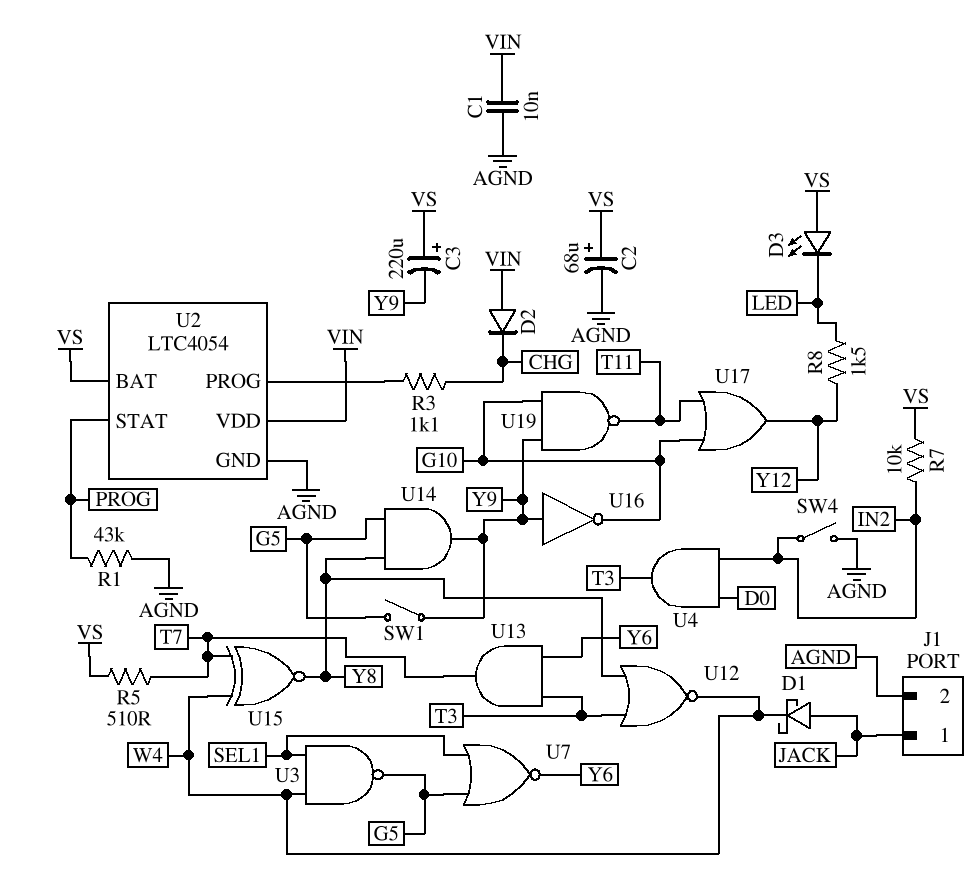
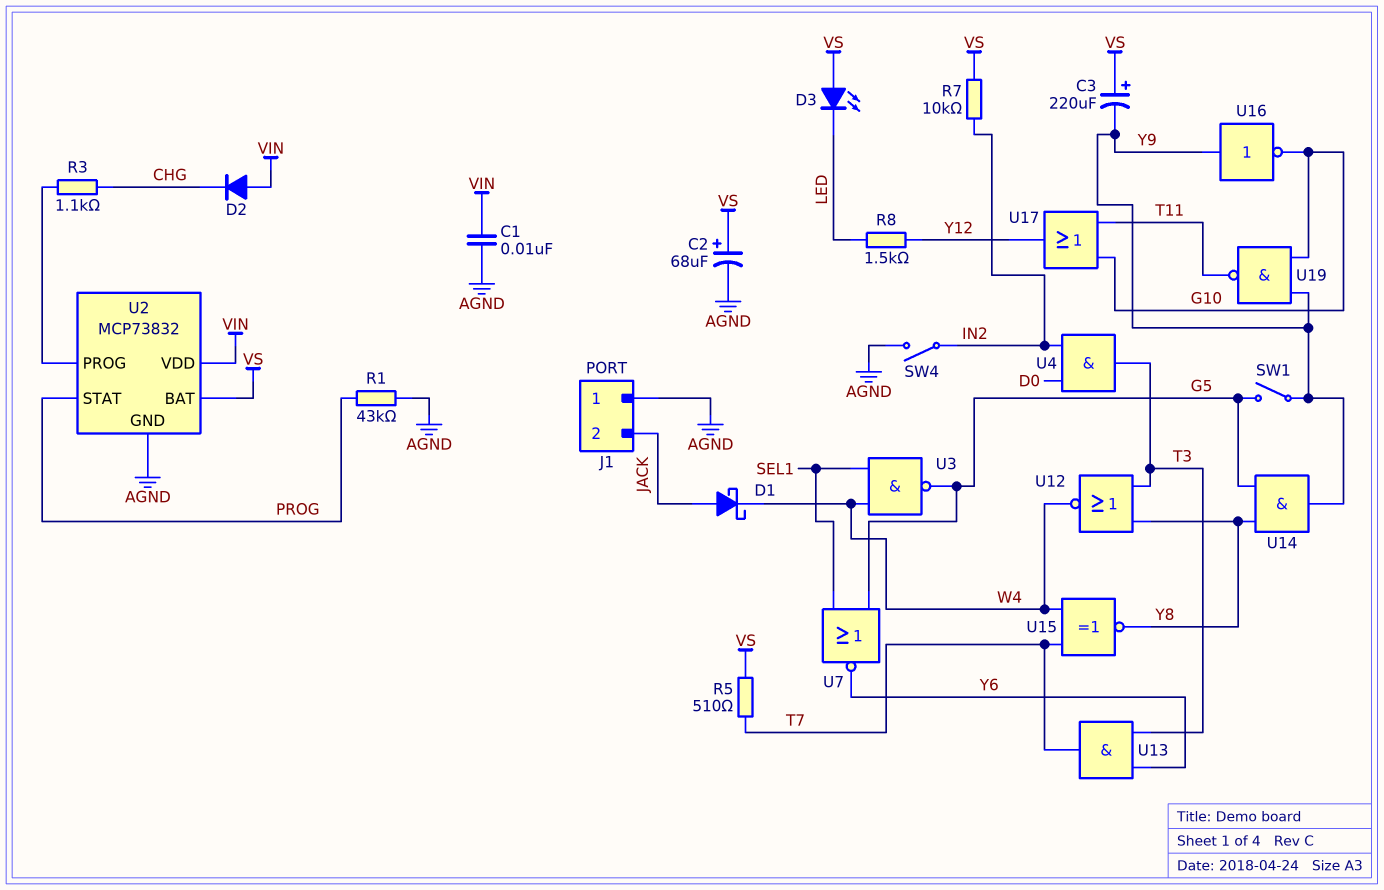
J1 pin 1: JACK -> AGND
J1 pin 2: AGND -> JACK
U2: LTC4054 -> MCP73832

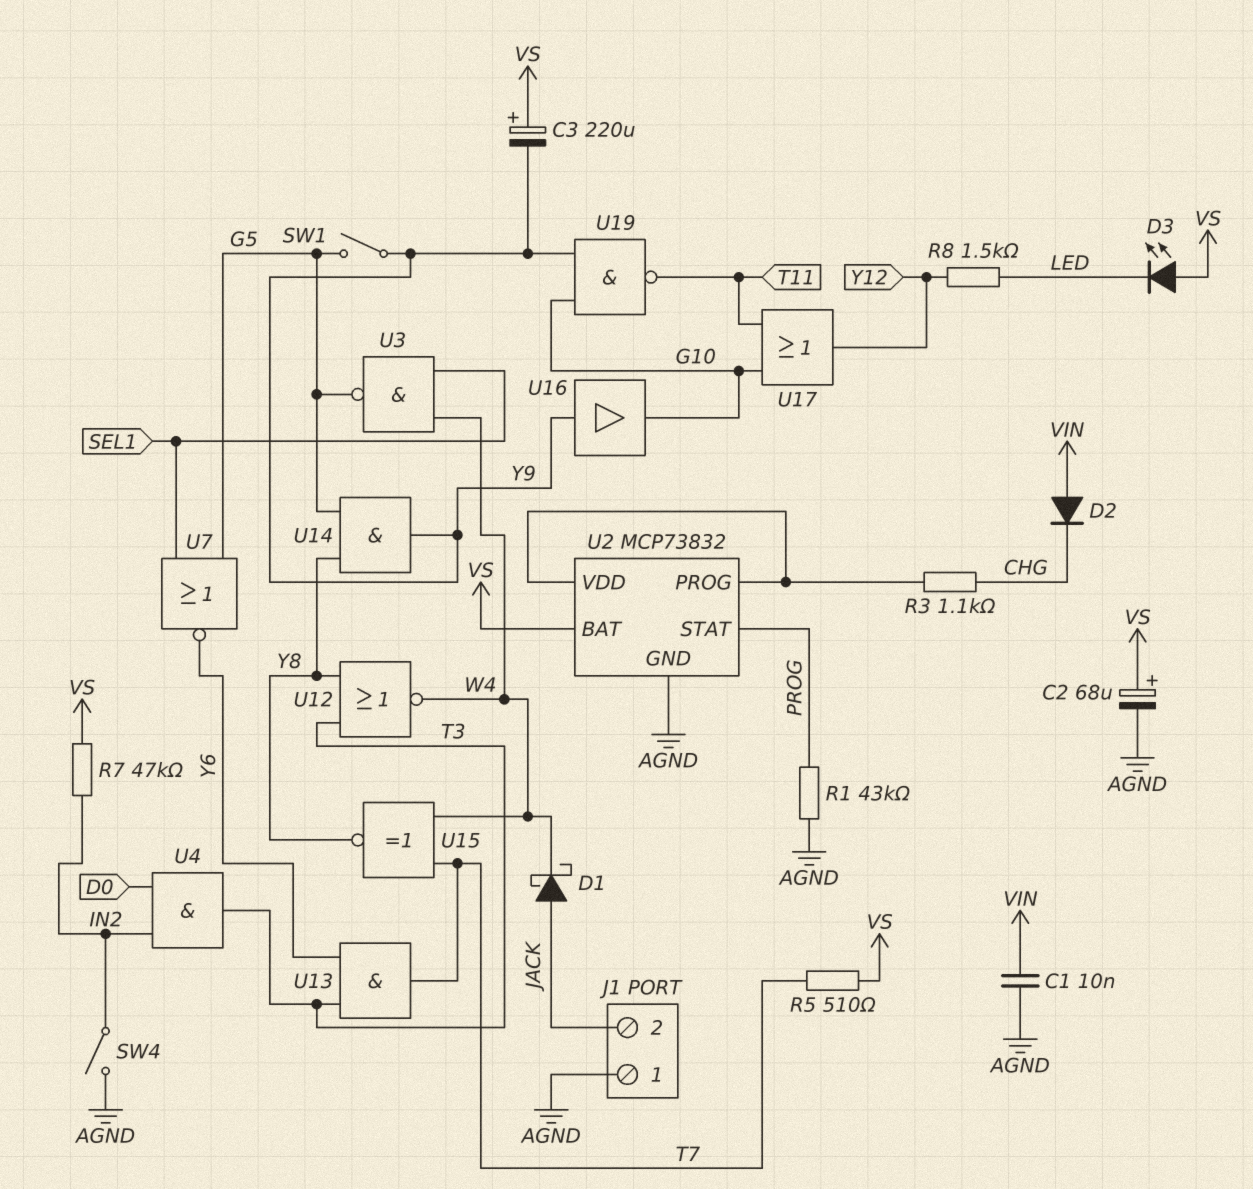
R7: 10k (IN2, VS) -> 47k (IN2, VS)
U2 pin VDD: VIN -> U2/PROG
U16: NOT (in Y9, out G10) -> buffer (in Y9, out G10)

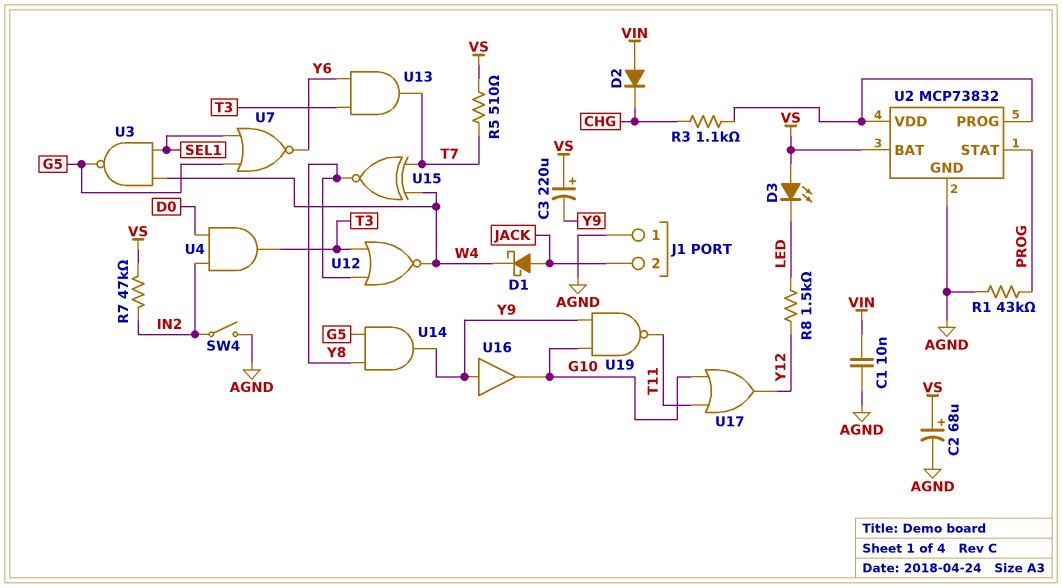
SW1: switch (G5, Y9) -> none

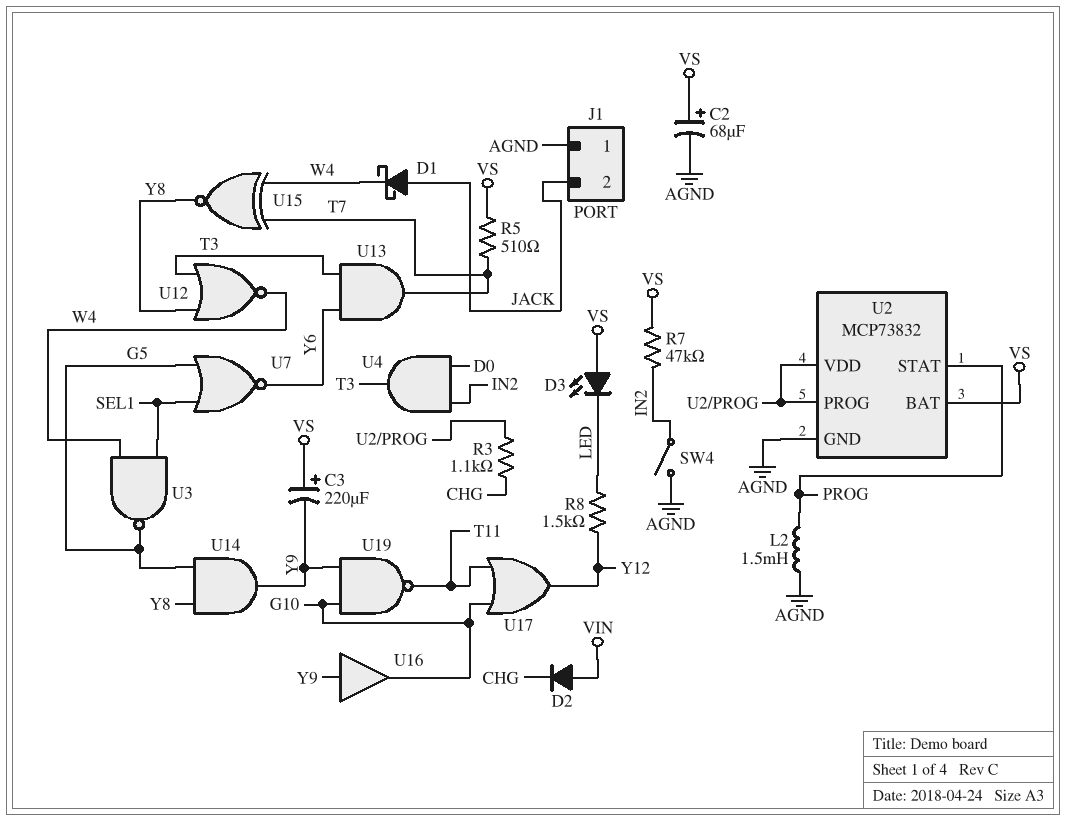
C1: 10nF (AGND, VIN) -> none
L2: none -> 1.5mH (AGND, PROG)
R1: 43k (AGND, PROG) -> none

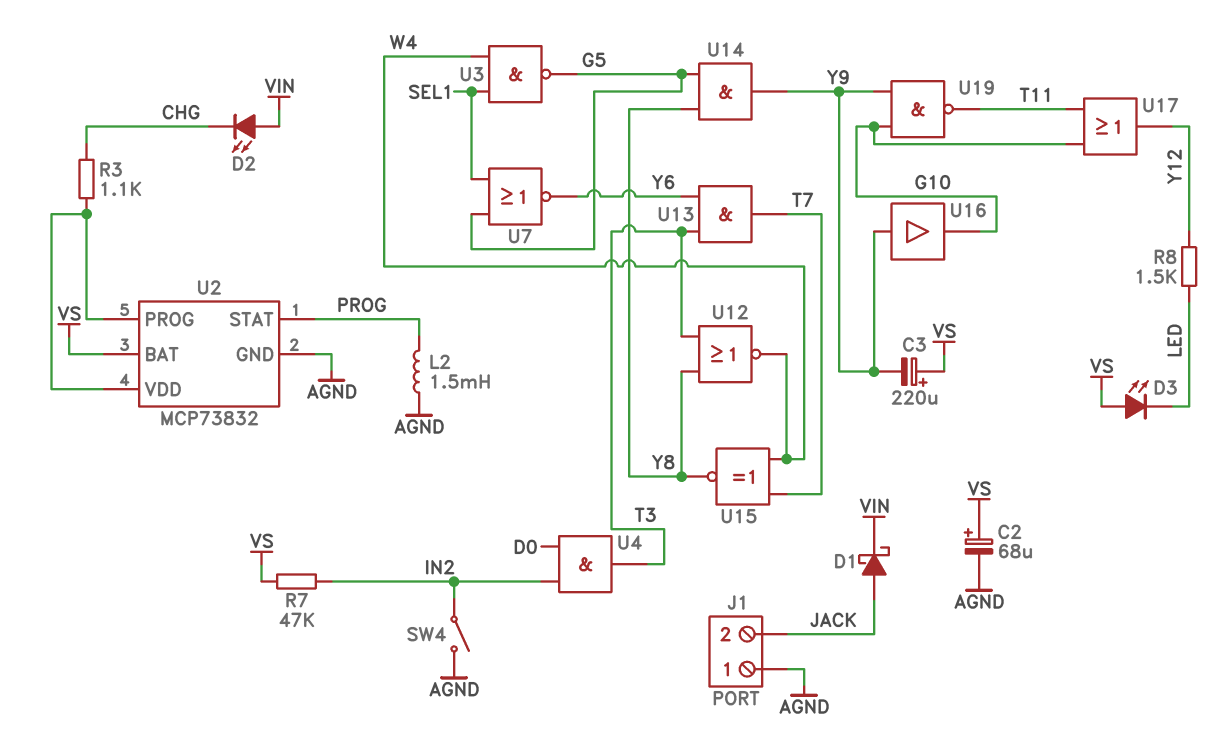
D1: schottky (A JACK, K W4) -> schottky (A JACK, K VIN)
D2: diode (A VIN, K CHG) -> LED (A VIN, K CHG)
R5: 510 (T7, VS) -> none

